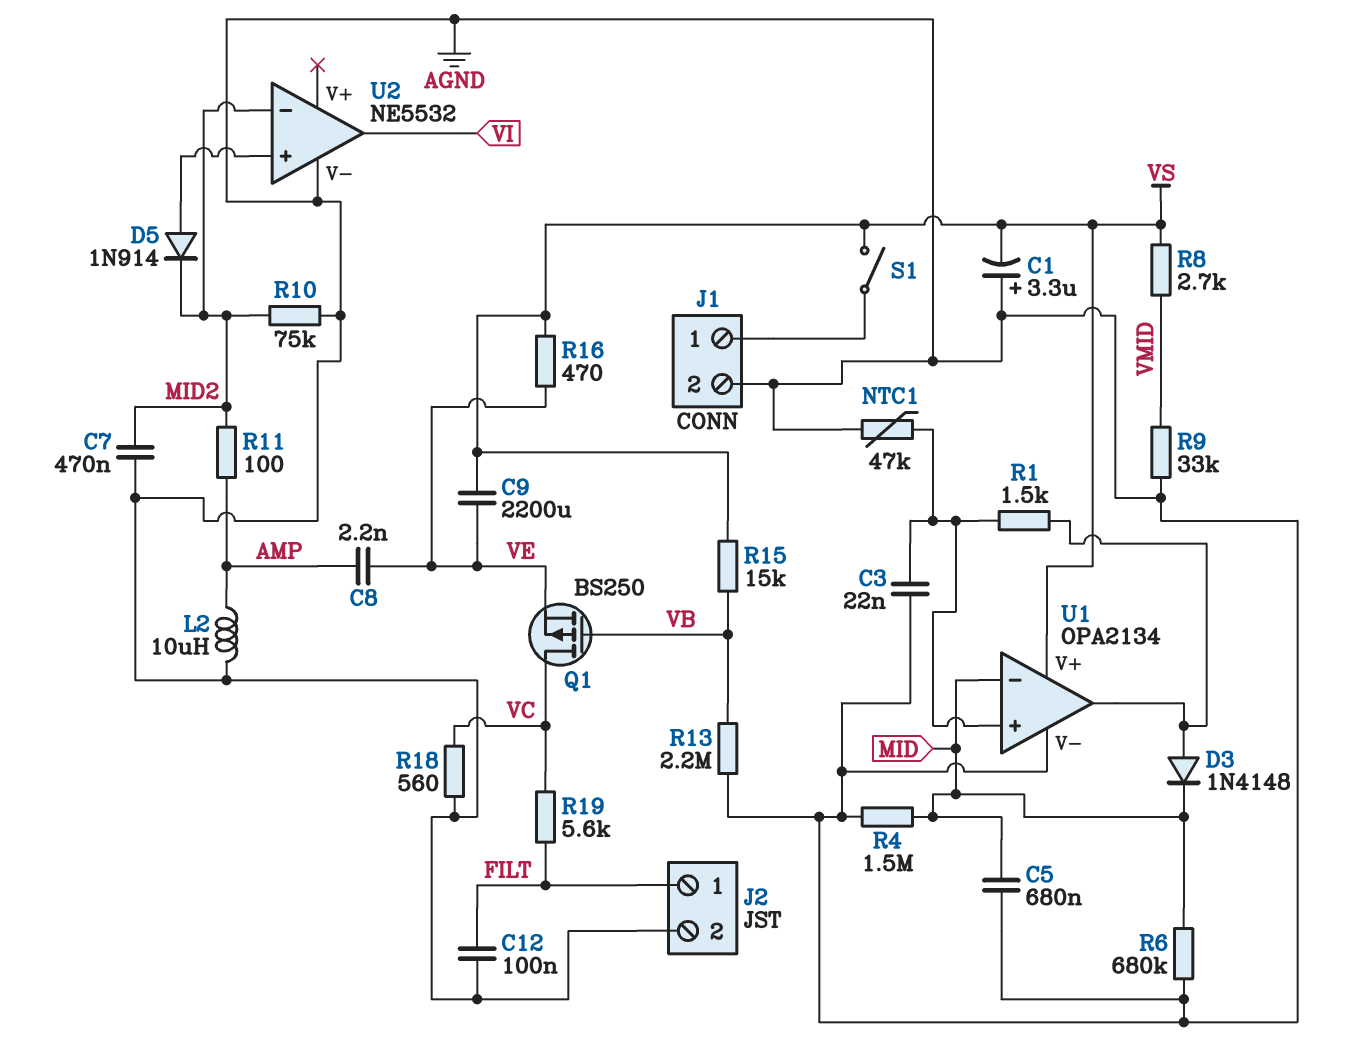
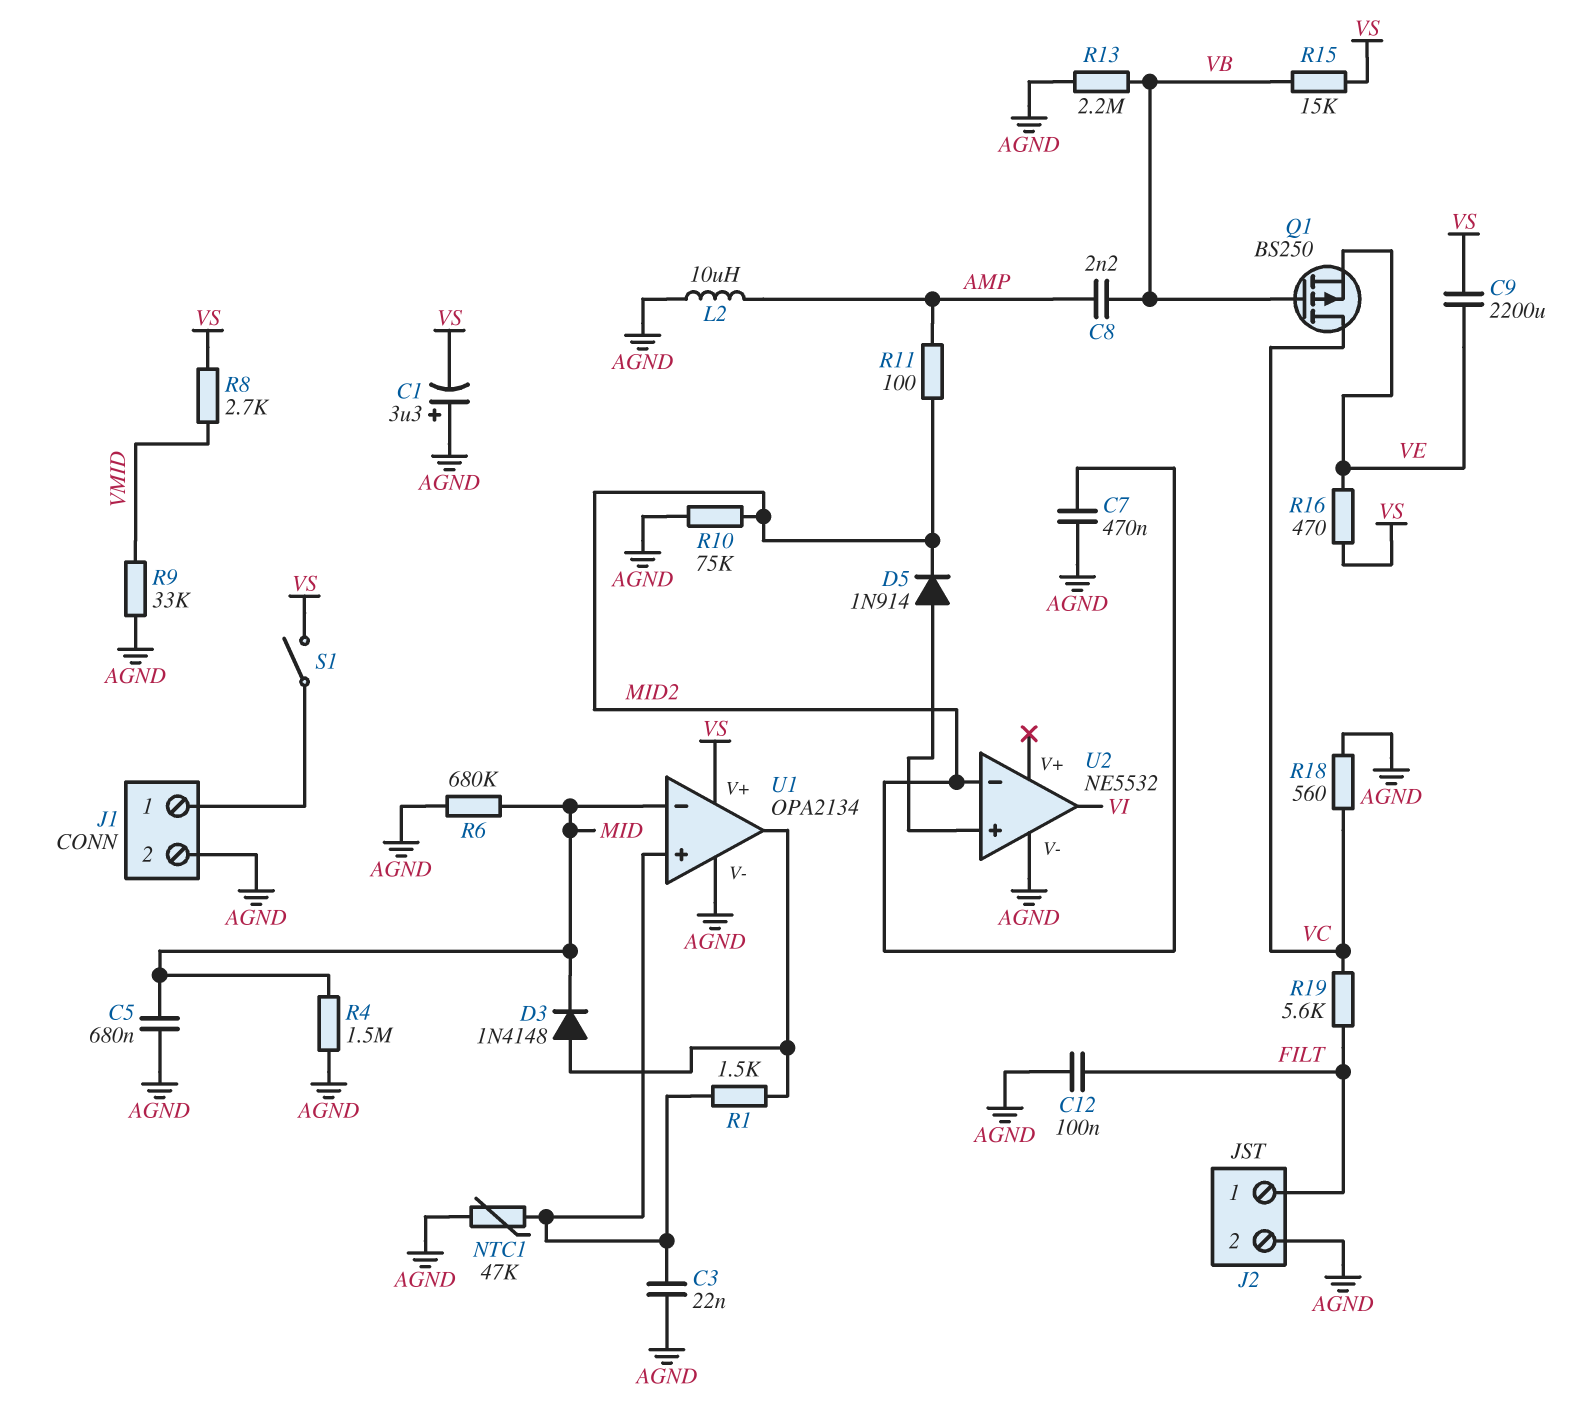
C8: 2.2nF (AMP, VE) -> 2.2nF (AMP, VB)

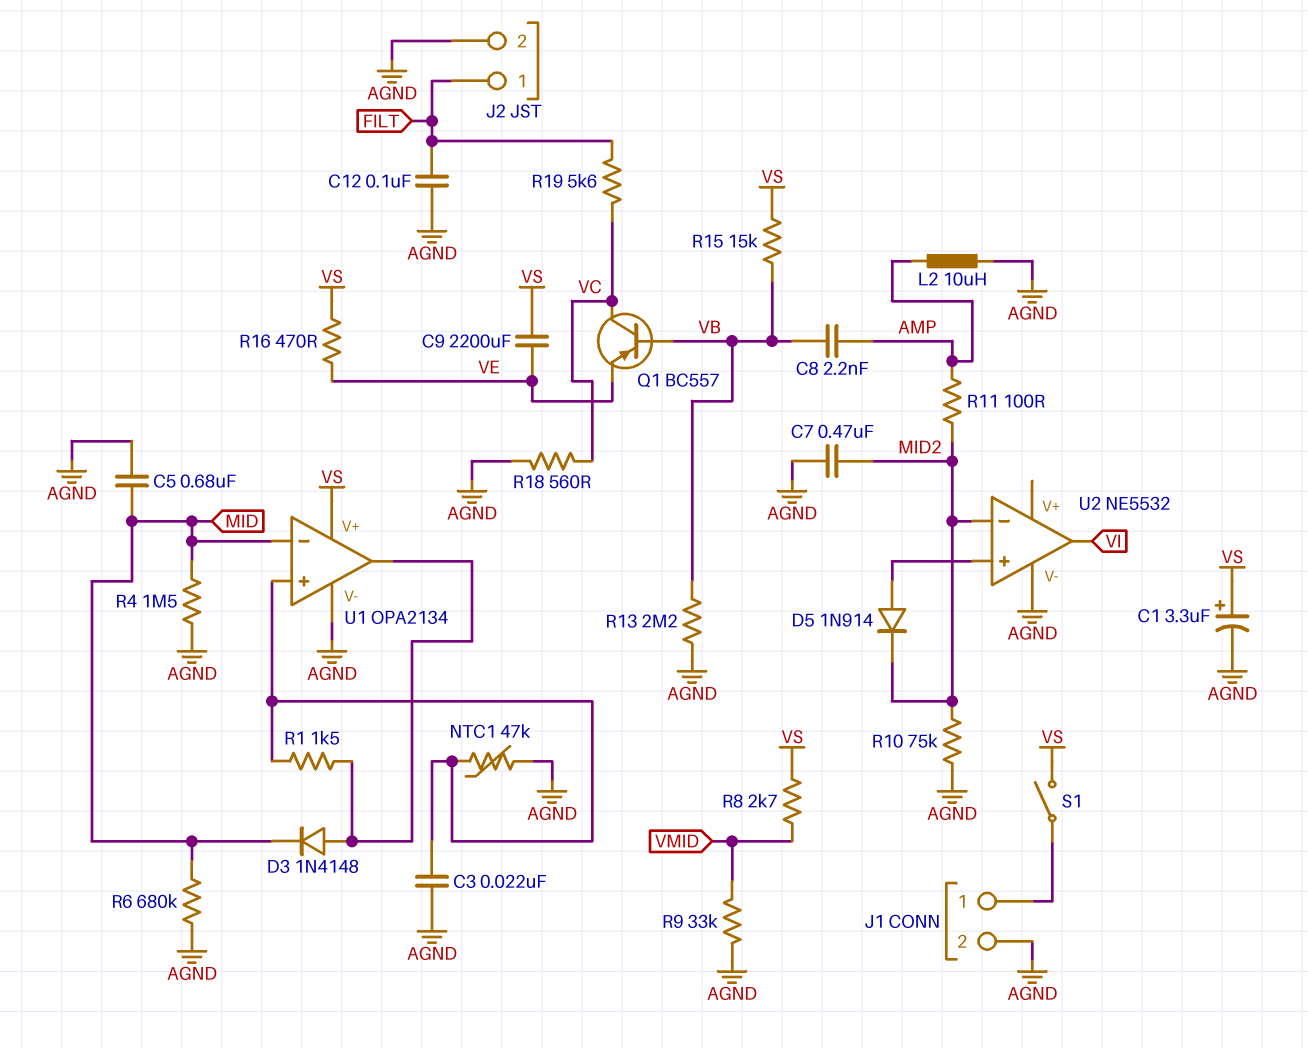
C1: 3.3uF (plus AGND, minus VS) -> 3.3uF (plus VS, minus AGND)
Q1: PMOS BS250 (G VB, D VC, S VE) -> PNP BC557 (B VB, C VC, E VE)

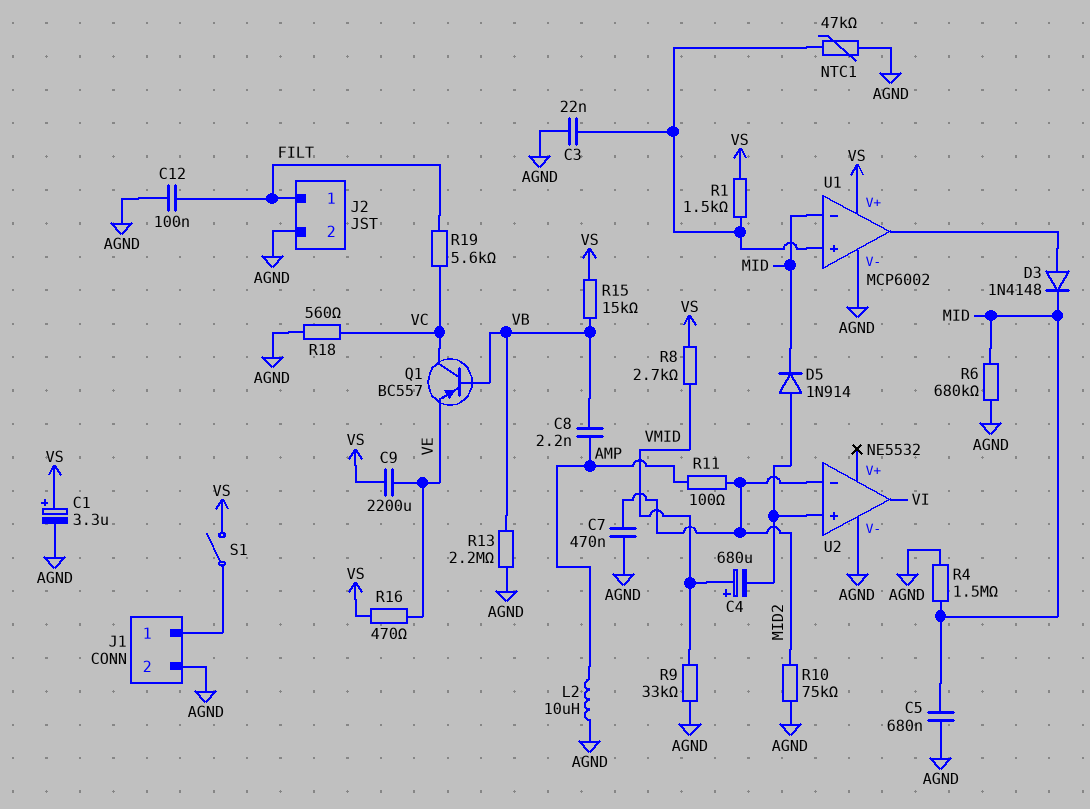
C4: none -> 680uF (plus VMID, minus U2/in+)
D5: diode 1N914 (A U2/in+, K MID2) -> diode 1N914 (A U2/in+, K MID)
R1: 1.5k (U1/in+, U1/out) -> 1.5k (U1/in+, VS)
U1: OPA2134 -> MCP6002

